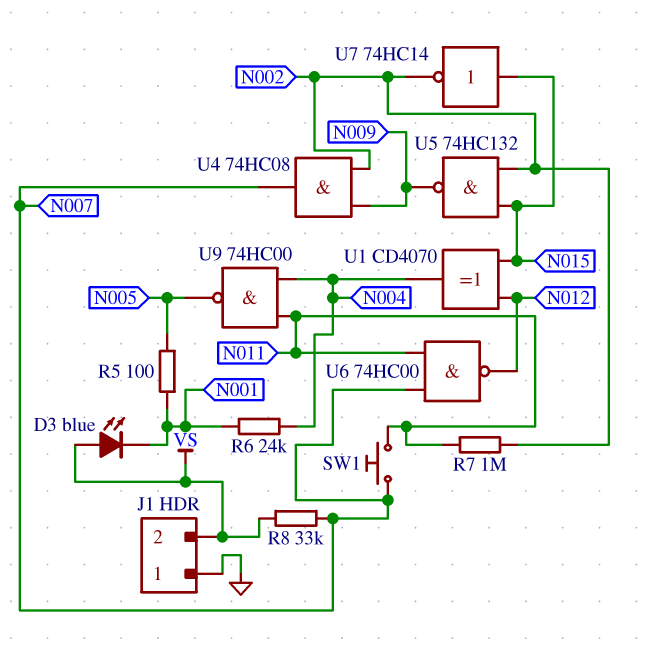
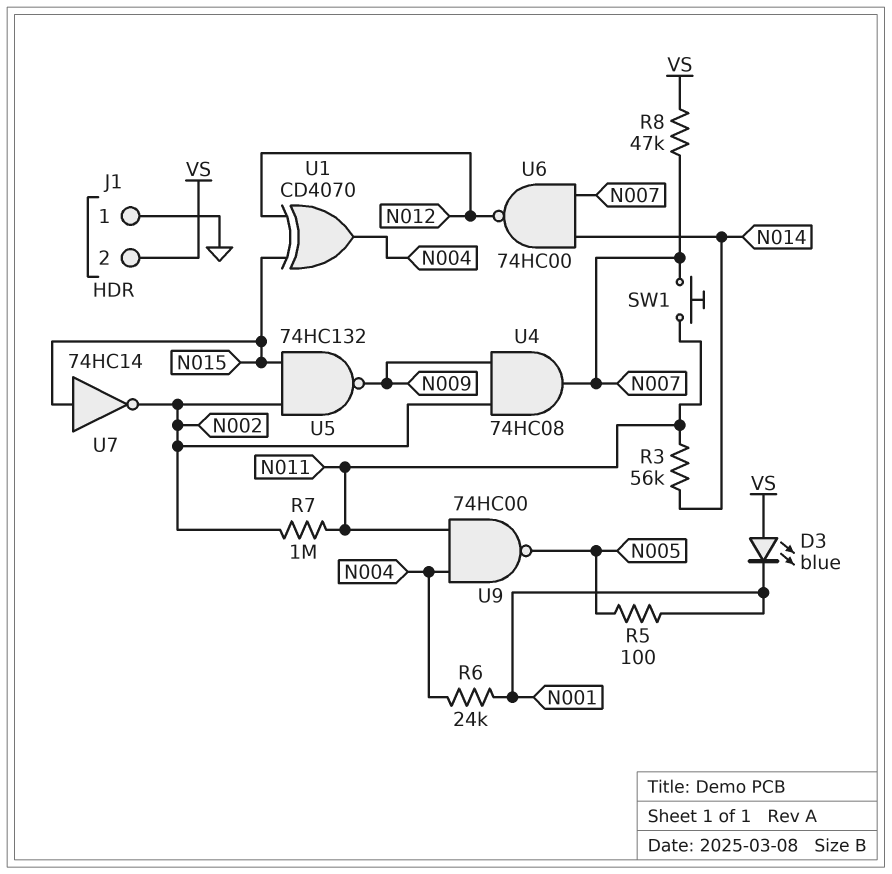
R3: none -> 56k (N011, N014)
R8: 33k (N007, VS) -> 47k (N007, VS)
U6: NAND 74HC00 (in N007, in N011, out N012) -> NAND 74HC00 (in N007, in N014, out N012)

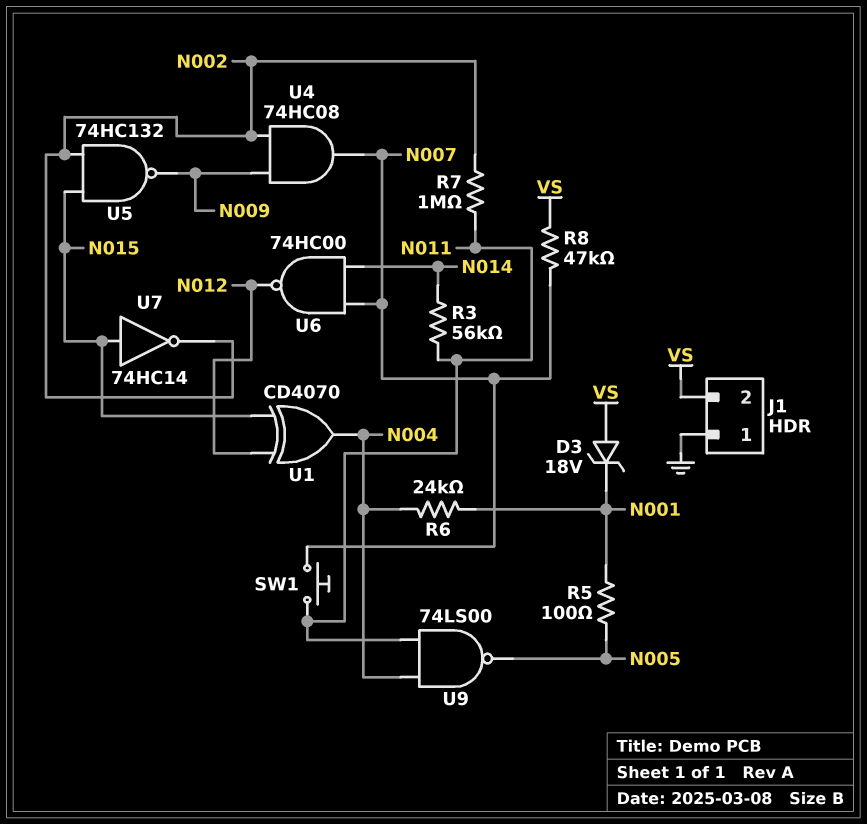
D3: LED blue (A VS, K N001) -> zener 18V (A VS, K N001)
U9: NAND 74HC00 (in N004, in N011, out N005) -> NAND 74LS00 (in N004, in N011, out N005)

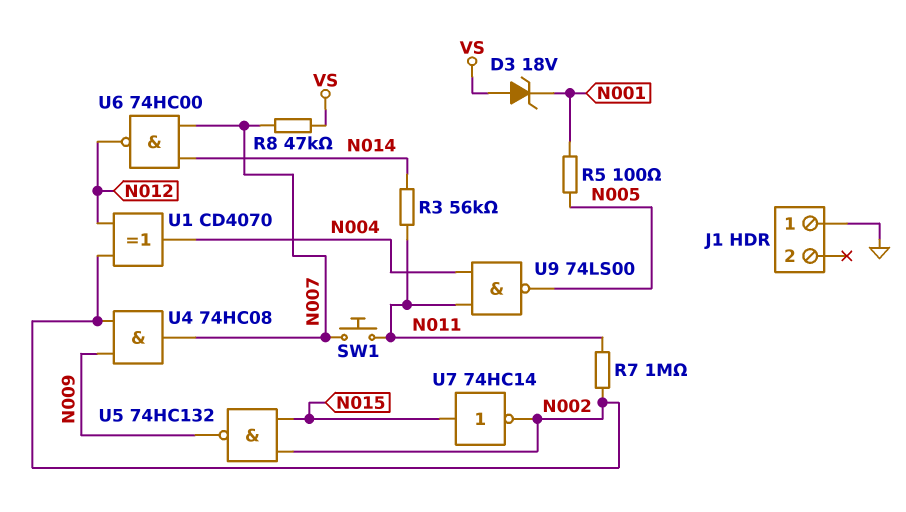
J1 pin 2: VS -> none
R6: 24k (N001, N004) -> none
U1: XOR CD4070 (in N012, in N015, out N004) -> XOR CD4070 (in N002, in N012, out N004)

